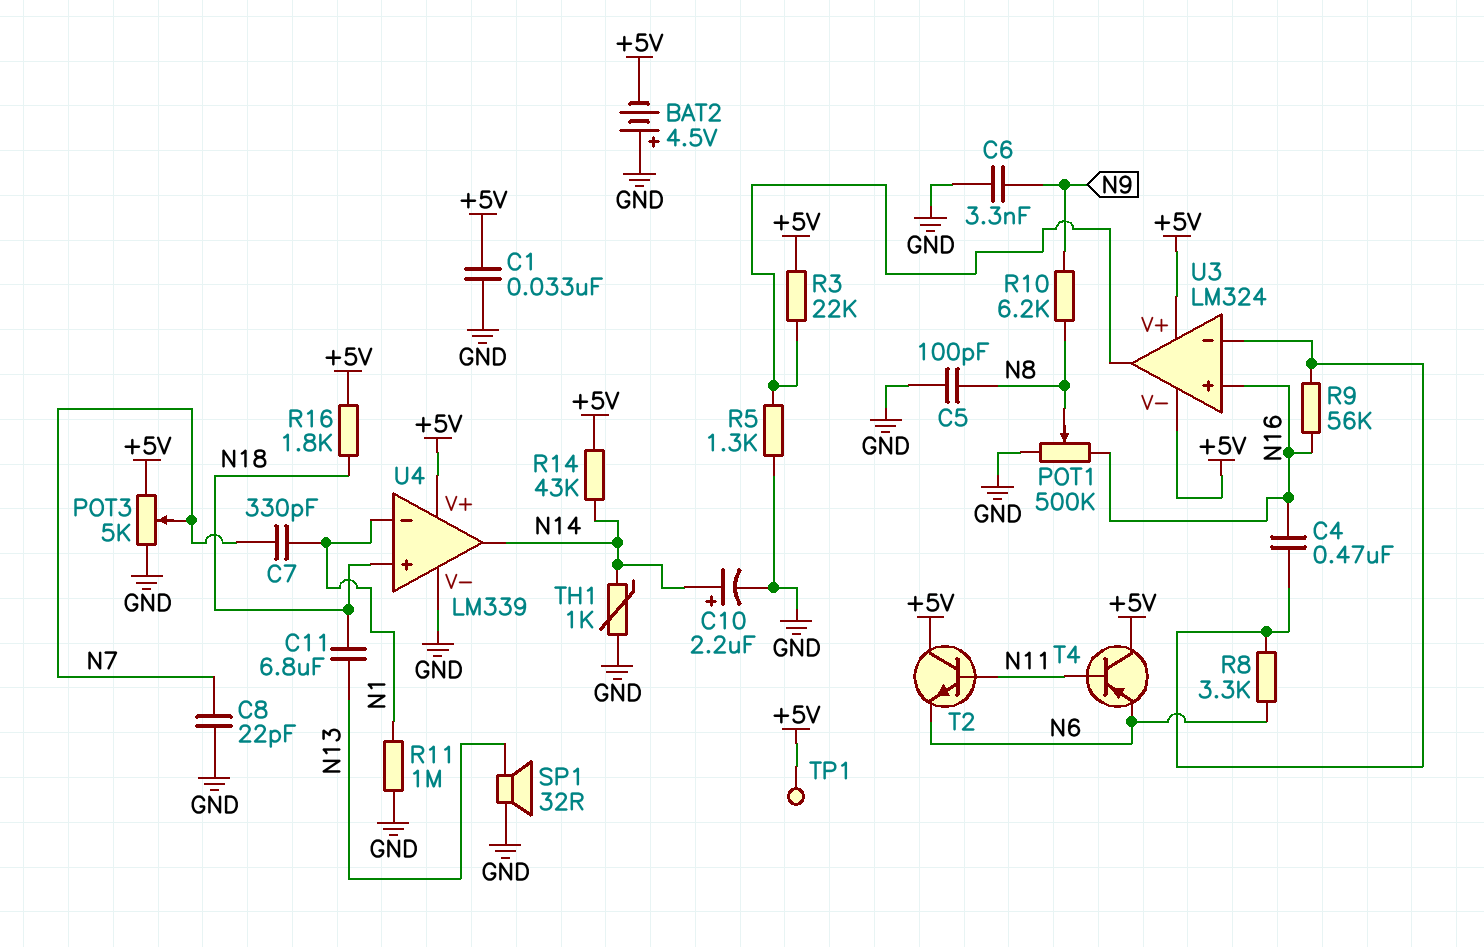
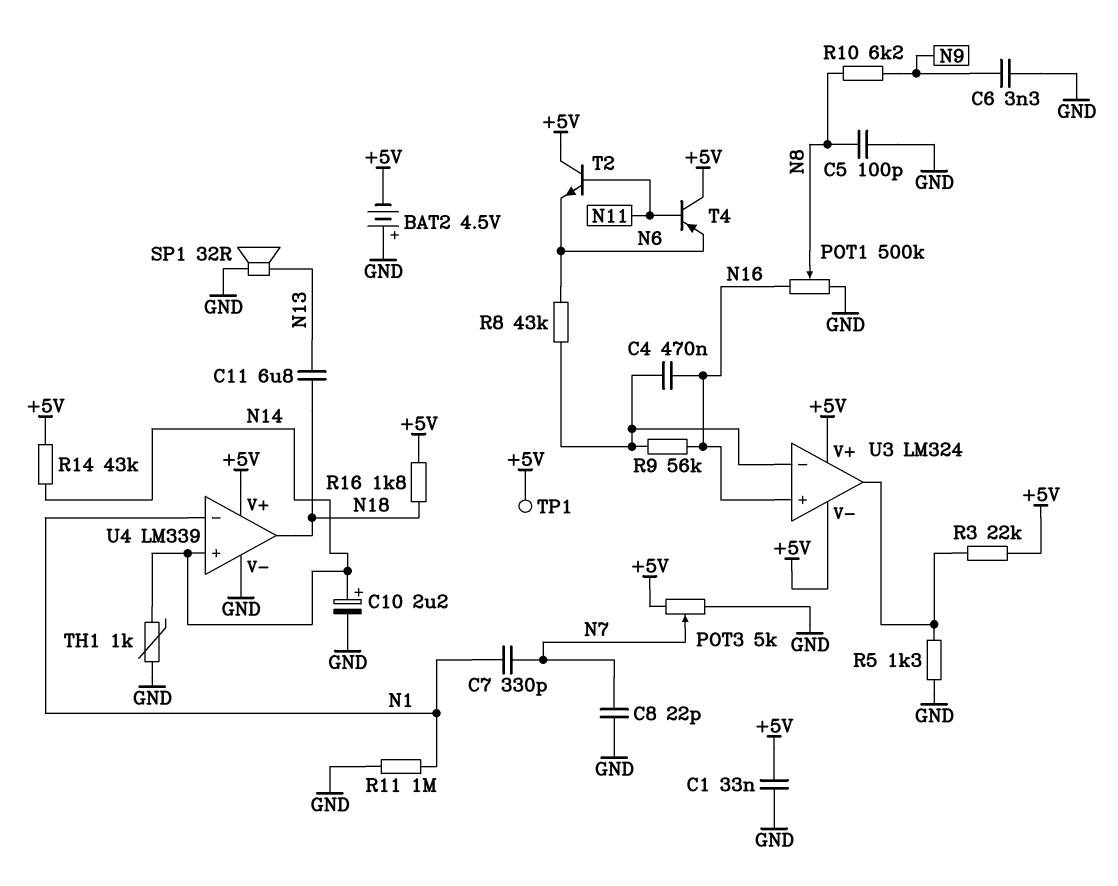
R8: 3.3k (N6, U3/in-) -> 43k (N6, U3/in-)
U4 pin in+: N18 -> N14
U4 pin out: N14 -> N18

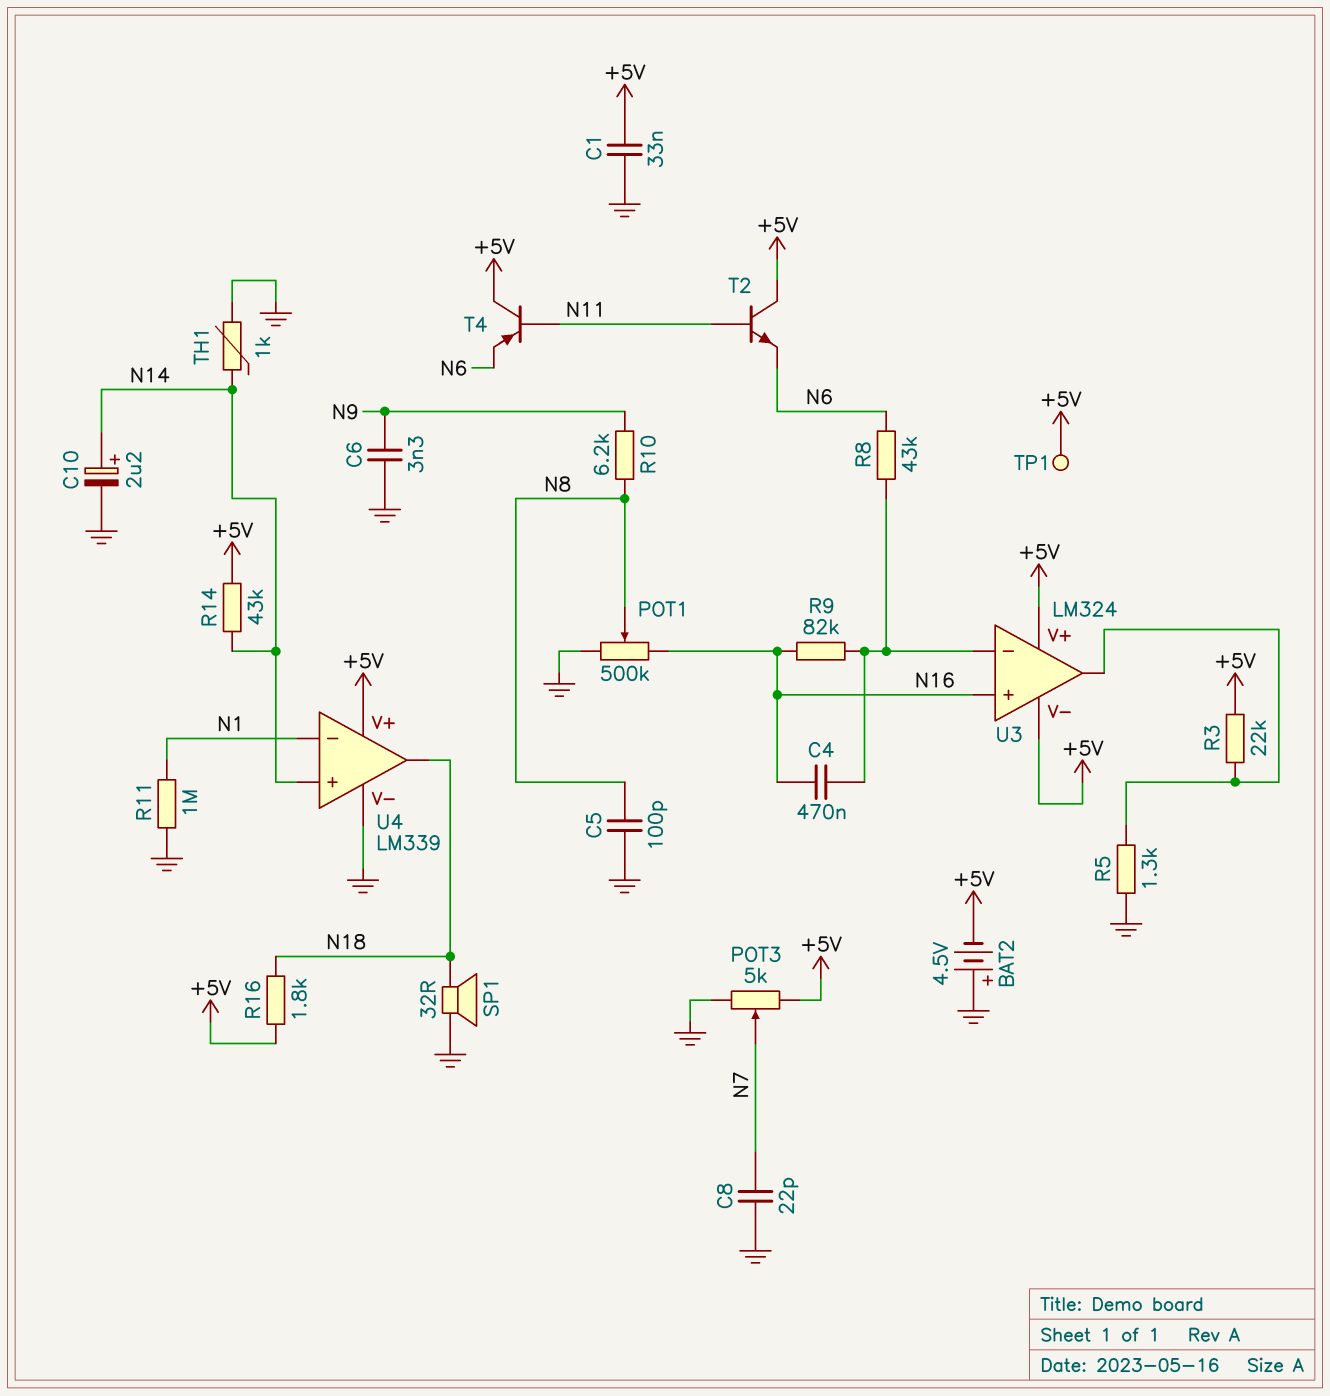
C7: 330pF (N1, N7) -> none
C11: 6.8uF (N13, N18) -> none
R9: 56k (N16, U3/in-) -> 82k (N16, U3/in-)
SP1: speaker 32R (GND, N13) -> speaker 32R (GND, N18)

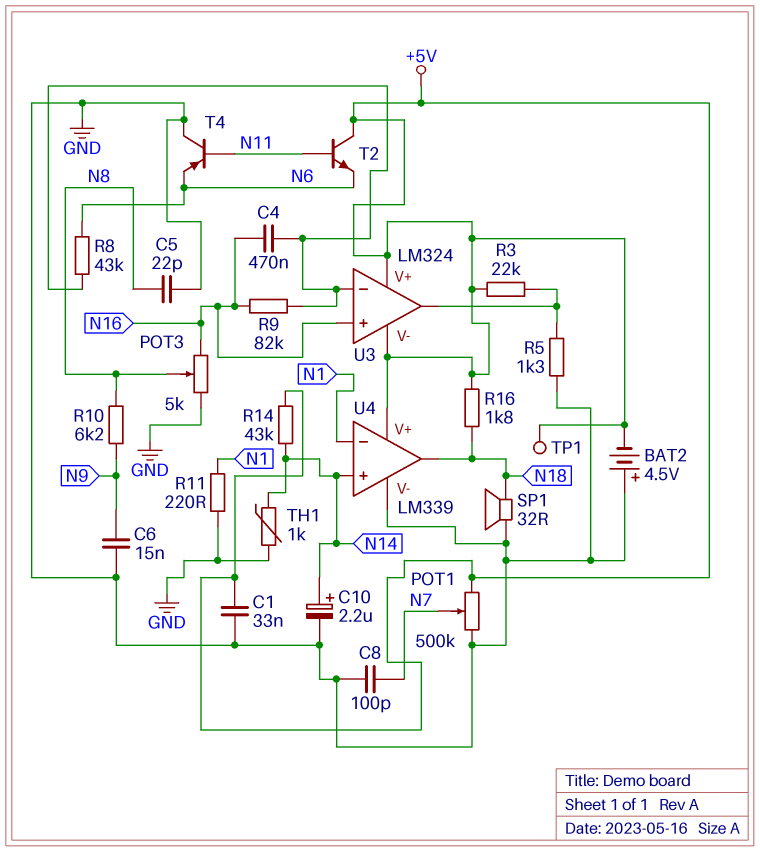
C5: 100pF (GND, N8) -> 22pF (GND, N8)
C6: 3.3nF (GND, N9) -> 15nF (GND, N9)
C8: 22pF (GND, N7) -> 100pF (GND, N7)
POT1: 500k (GND, N16, wiper N8) -> 500k (+5V, GND, wiper N7)
POT3: 5k (+5V, GND, wiper N7) -> 5k (GND, N16, wiper N8)
R11: 1M (GND, N1) -> 220 (GND, N1)
T4: PNP (B N11, C +5V, E N6) -> PNP (B N11, C GND, E N6)

